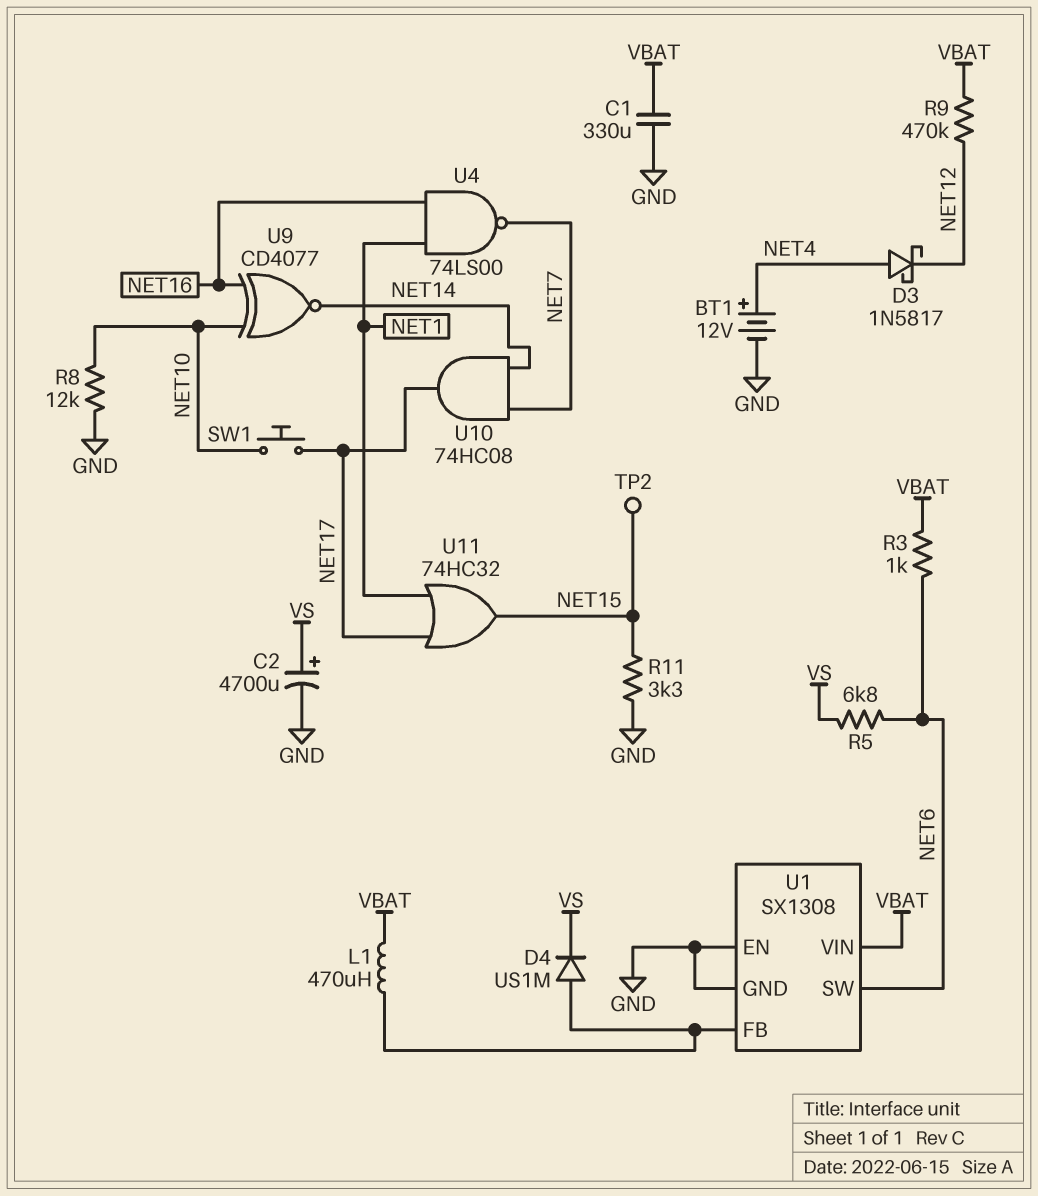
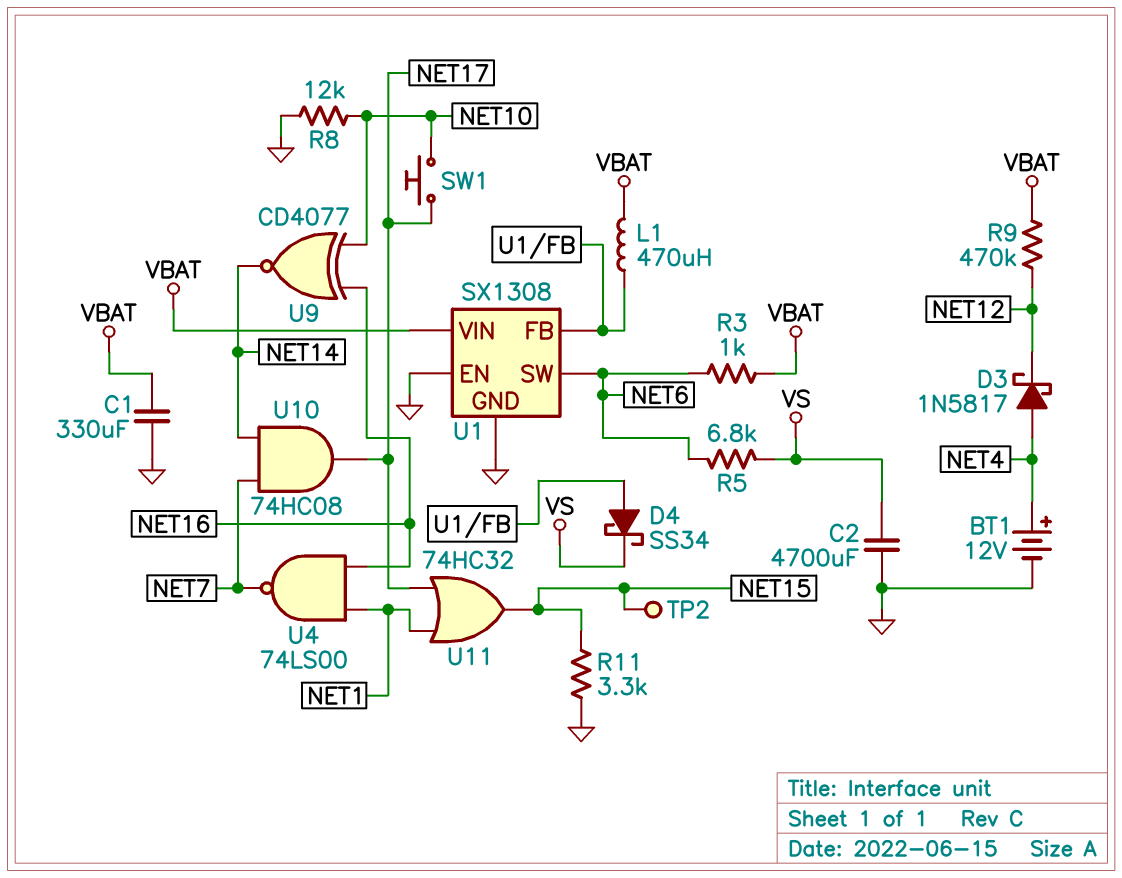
C2: 4700uF (plus VS, minus GND) -> 4700uF (GND, VS)
D4: diode US1M (A U1/FB, K VS) -> schottky SS34 (A U1/FB, K VS)

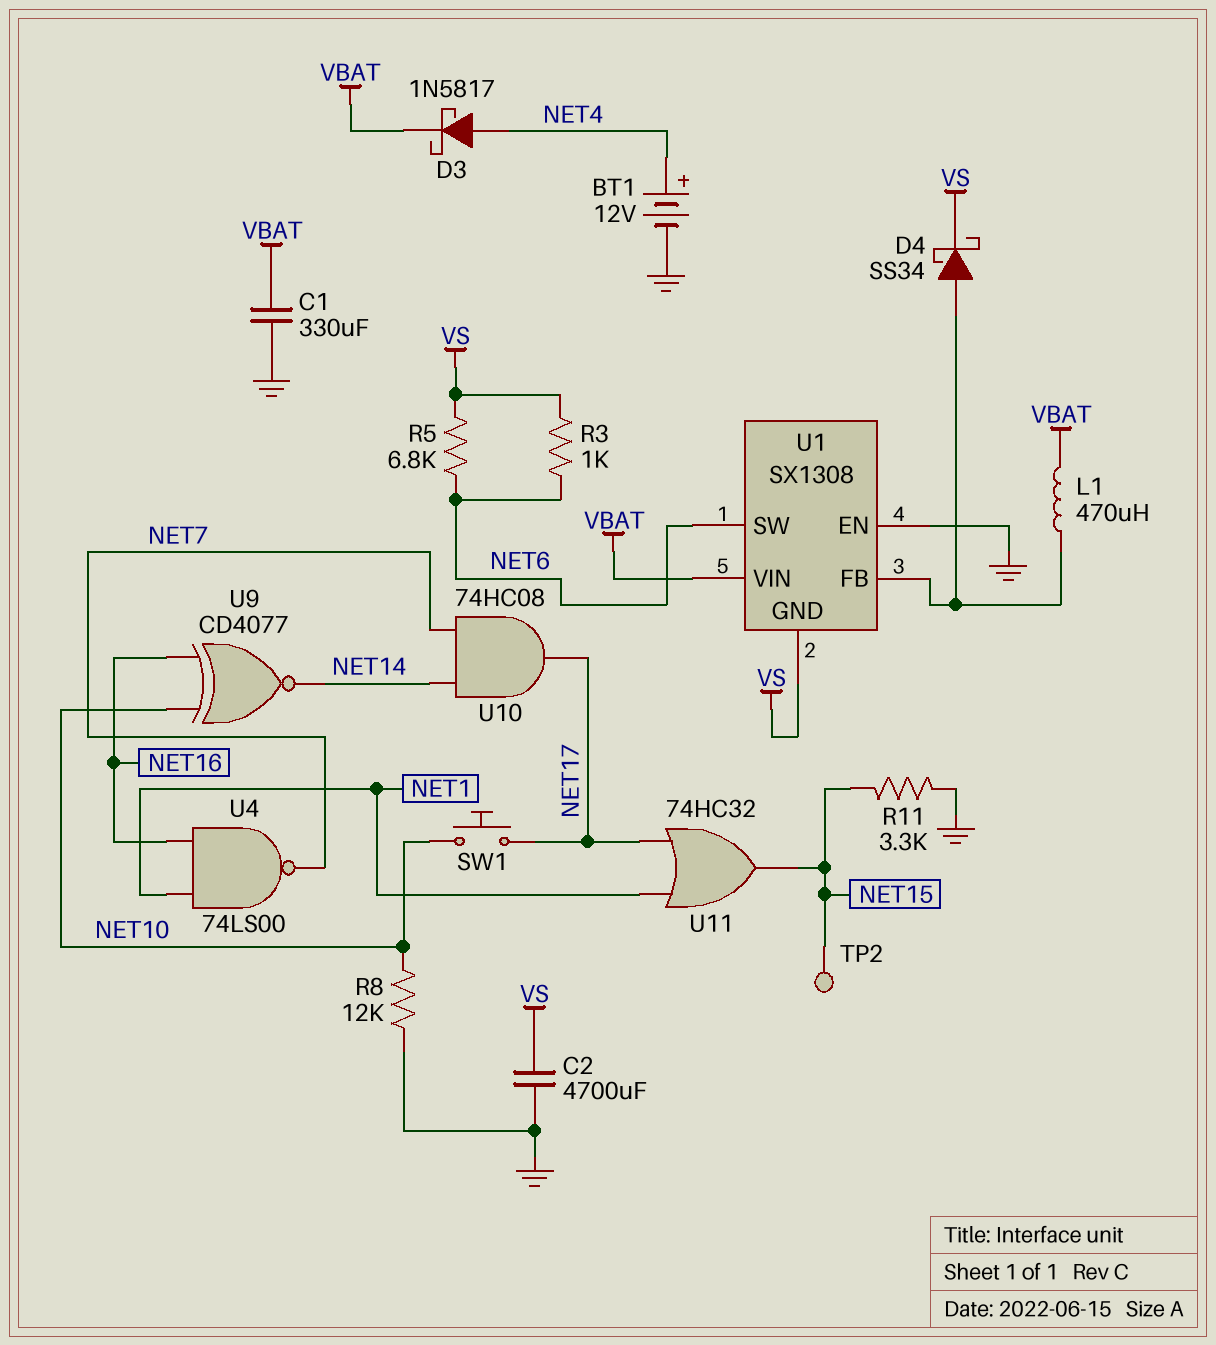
D3: schottky 1N5817 (A NET4, K NET12) -> schottky 1N5817 (A NET4, K VBAT)
R3: 1k (NET6, VBAT) -> 1k (NET6, VS)
R9: 470k (NET12, VBAT) -> none
U1 pin GND: GND -> VS

